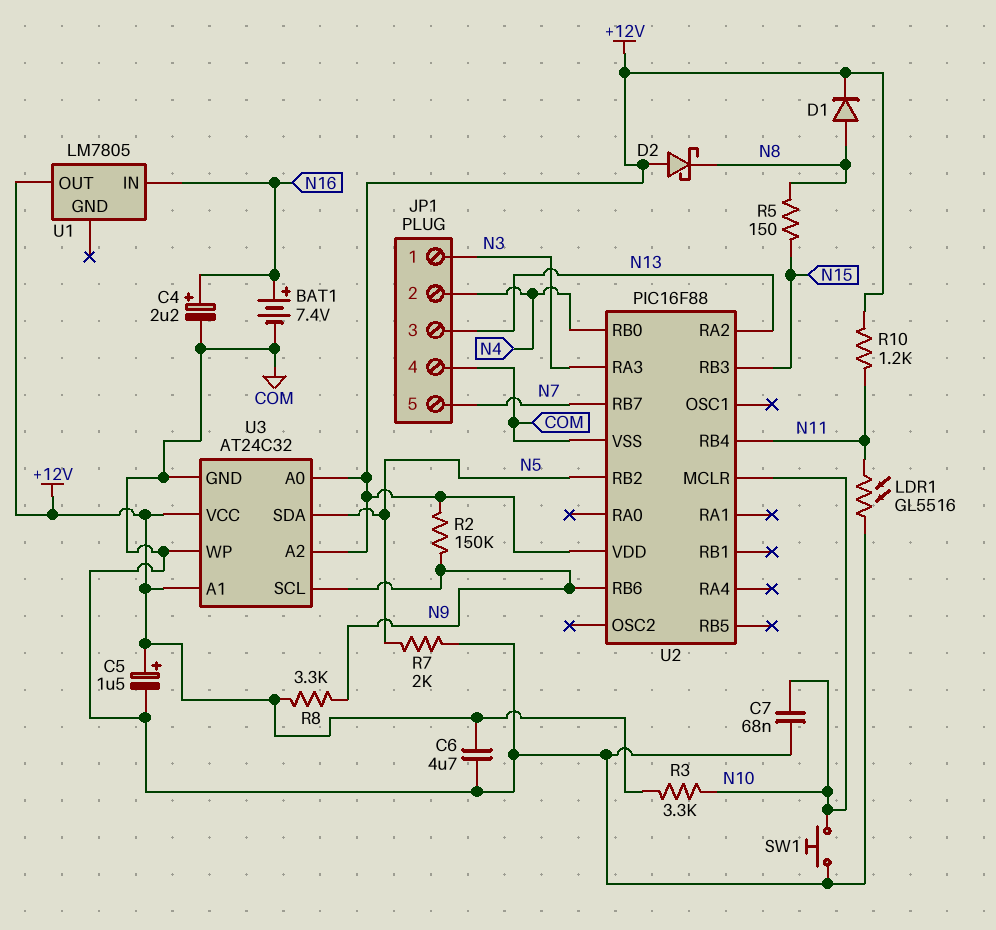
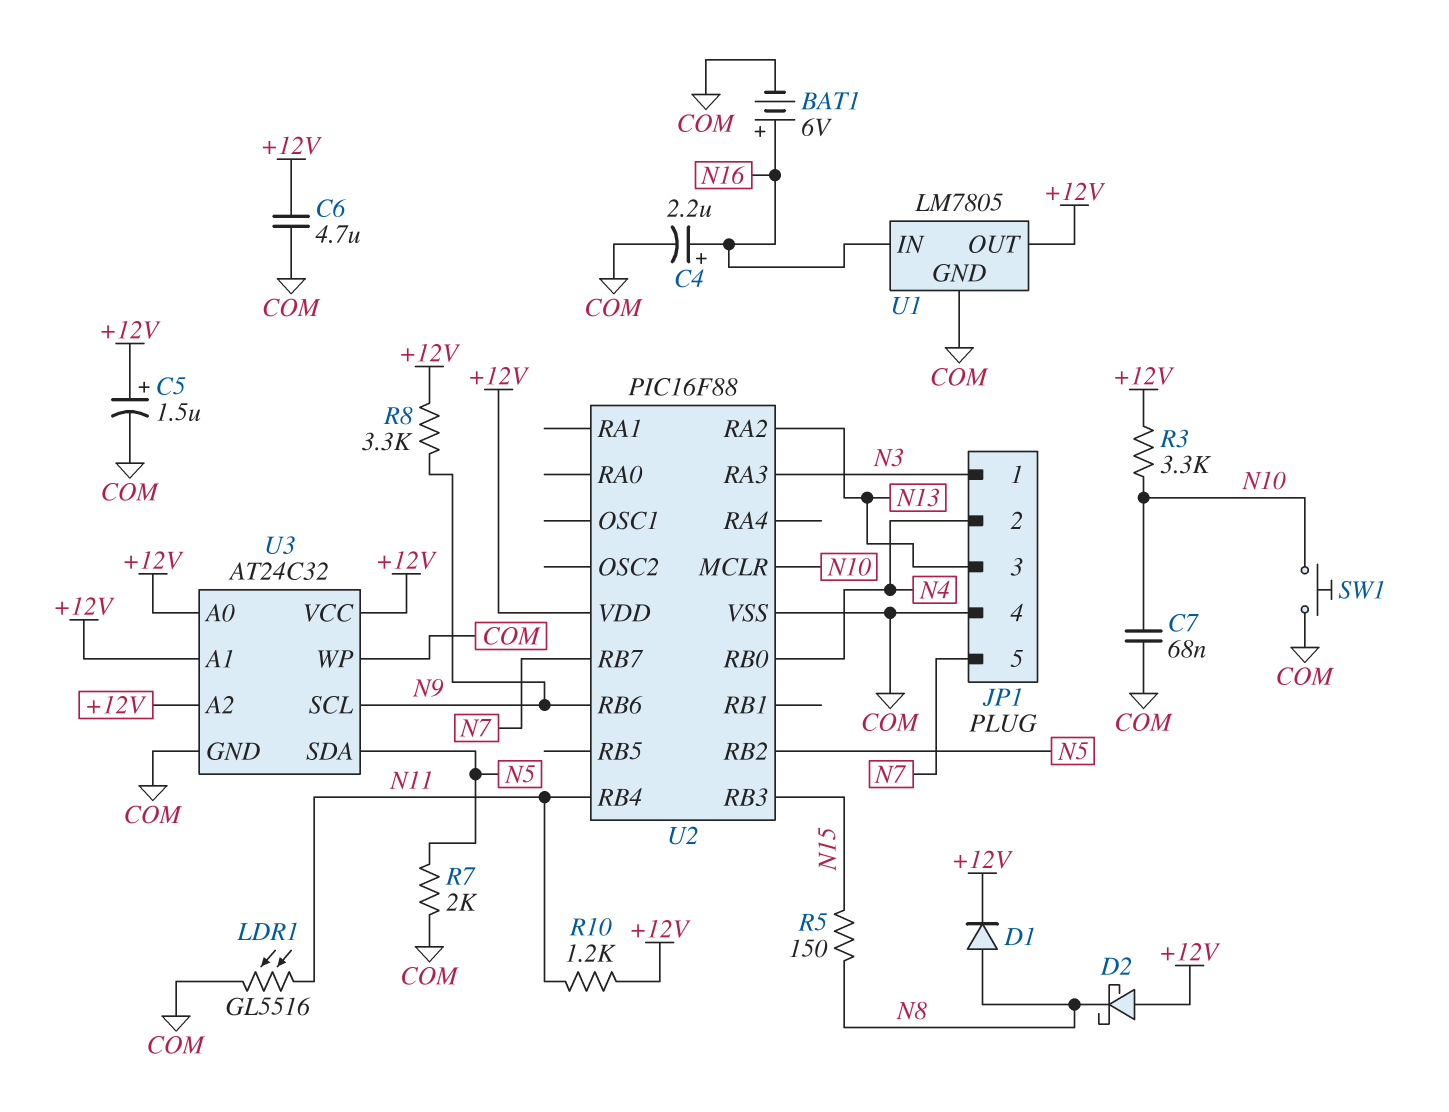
BAT1: 7.4V (plus N16, minus COM) -> 6V (plus N16, minus COM)
R2: 150k (+12V, N9) -> none
U1 pin GND: none -> COM

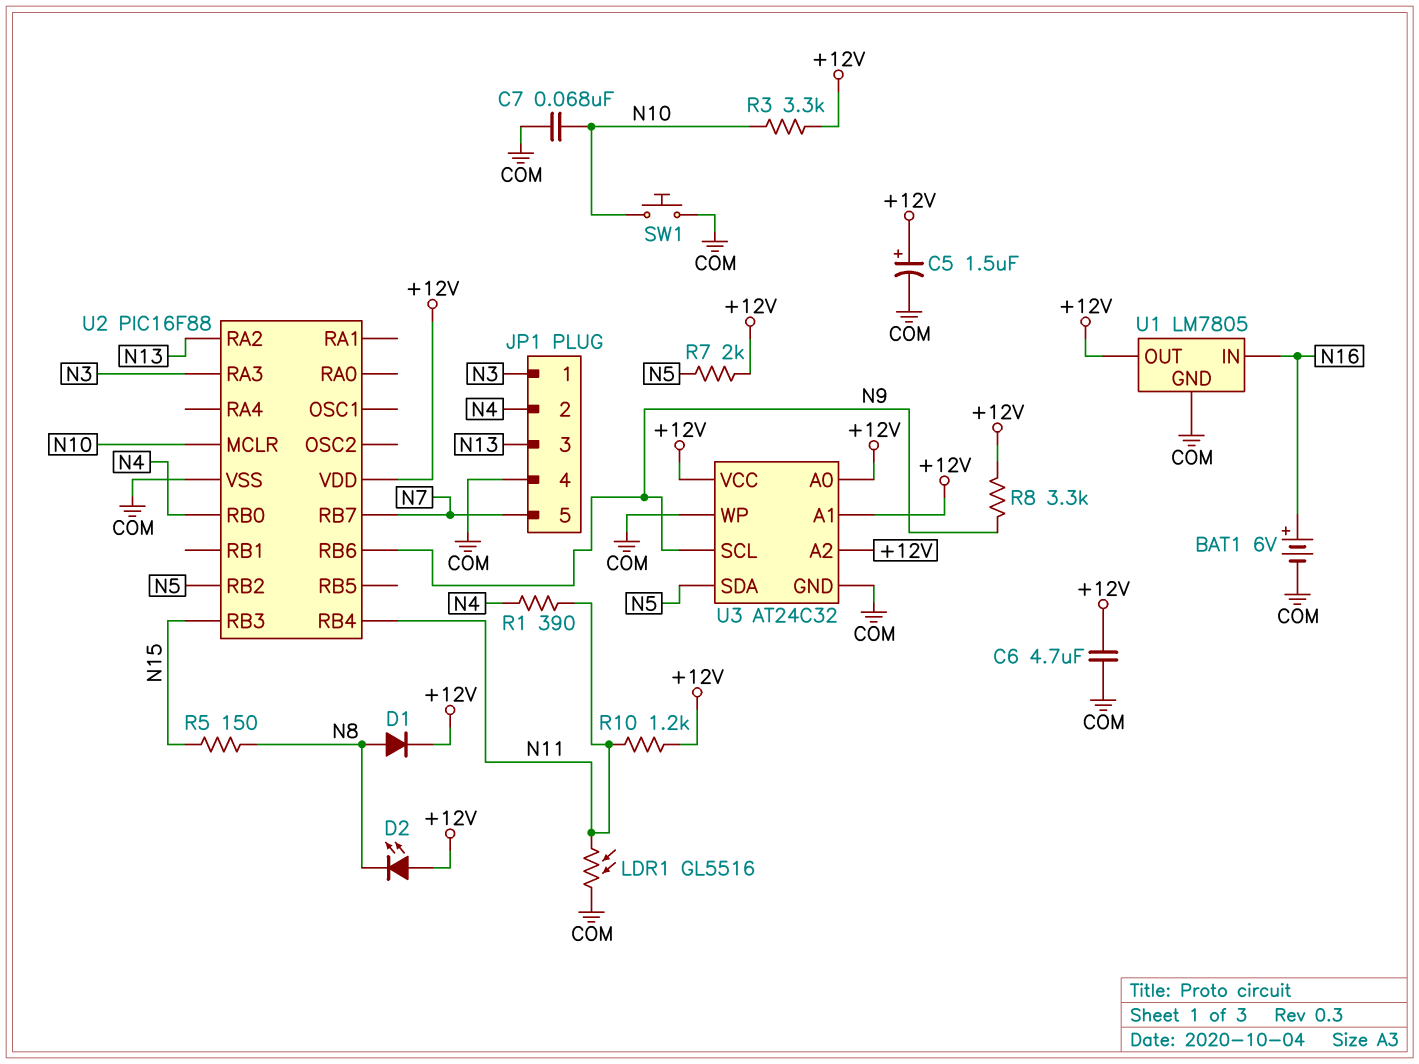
C4: 2.2uF (plus N16, minus COM) -> none
D2: schottky (A +12V, K N8) -> LED (A +12V, K N8)
R1: none -> 390 (N4, N11)
R7: 2k (COM, N5) -> 2k (+12V, N5)

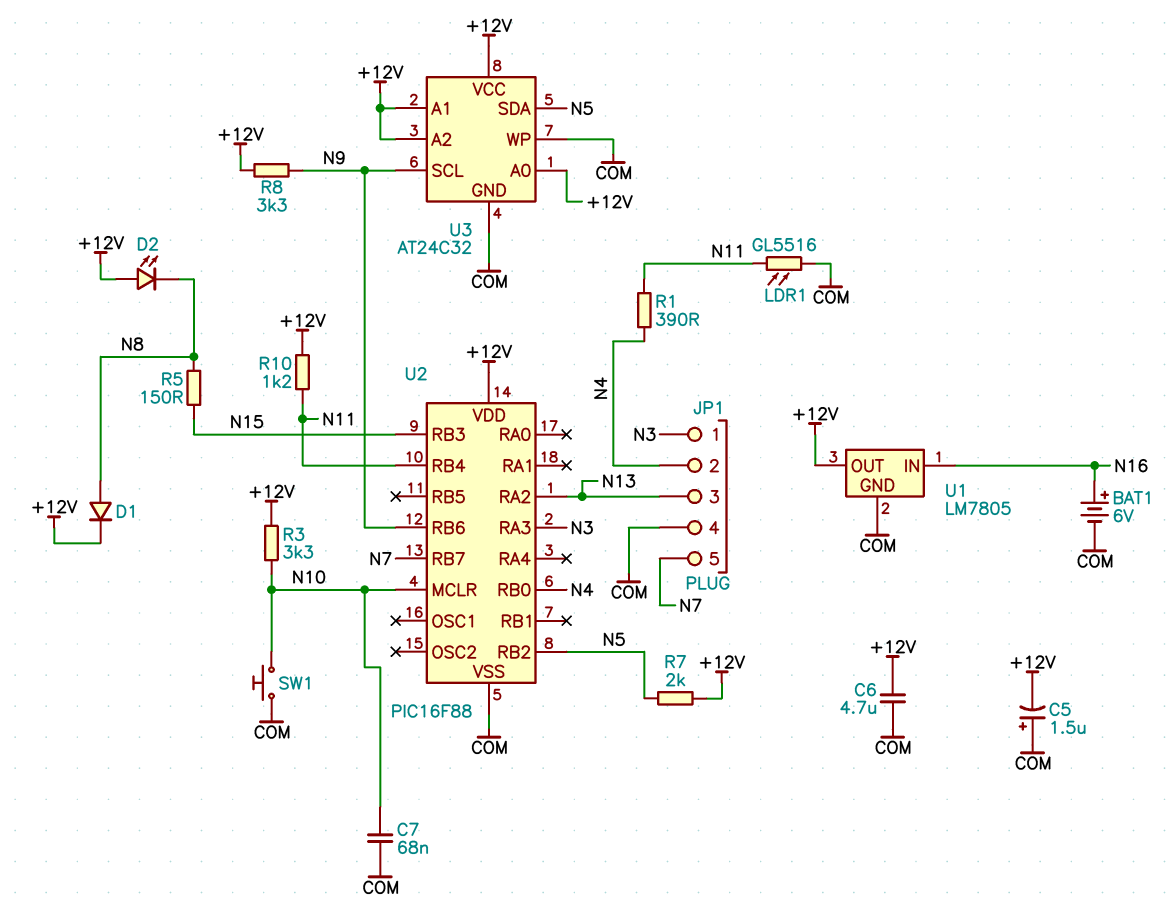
C5: 1.5uF (plus +12V, minus COM) -> 1.5uF (plus COM, minus +12V)

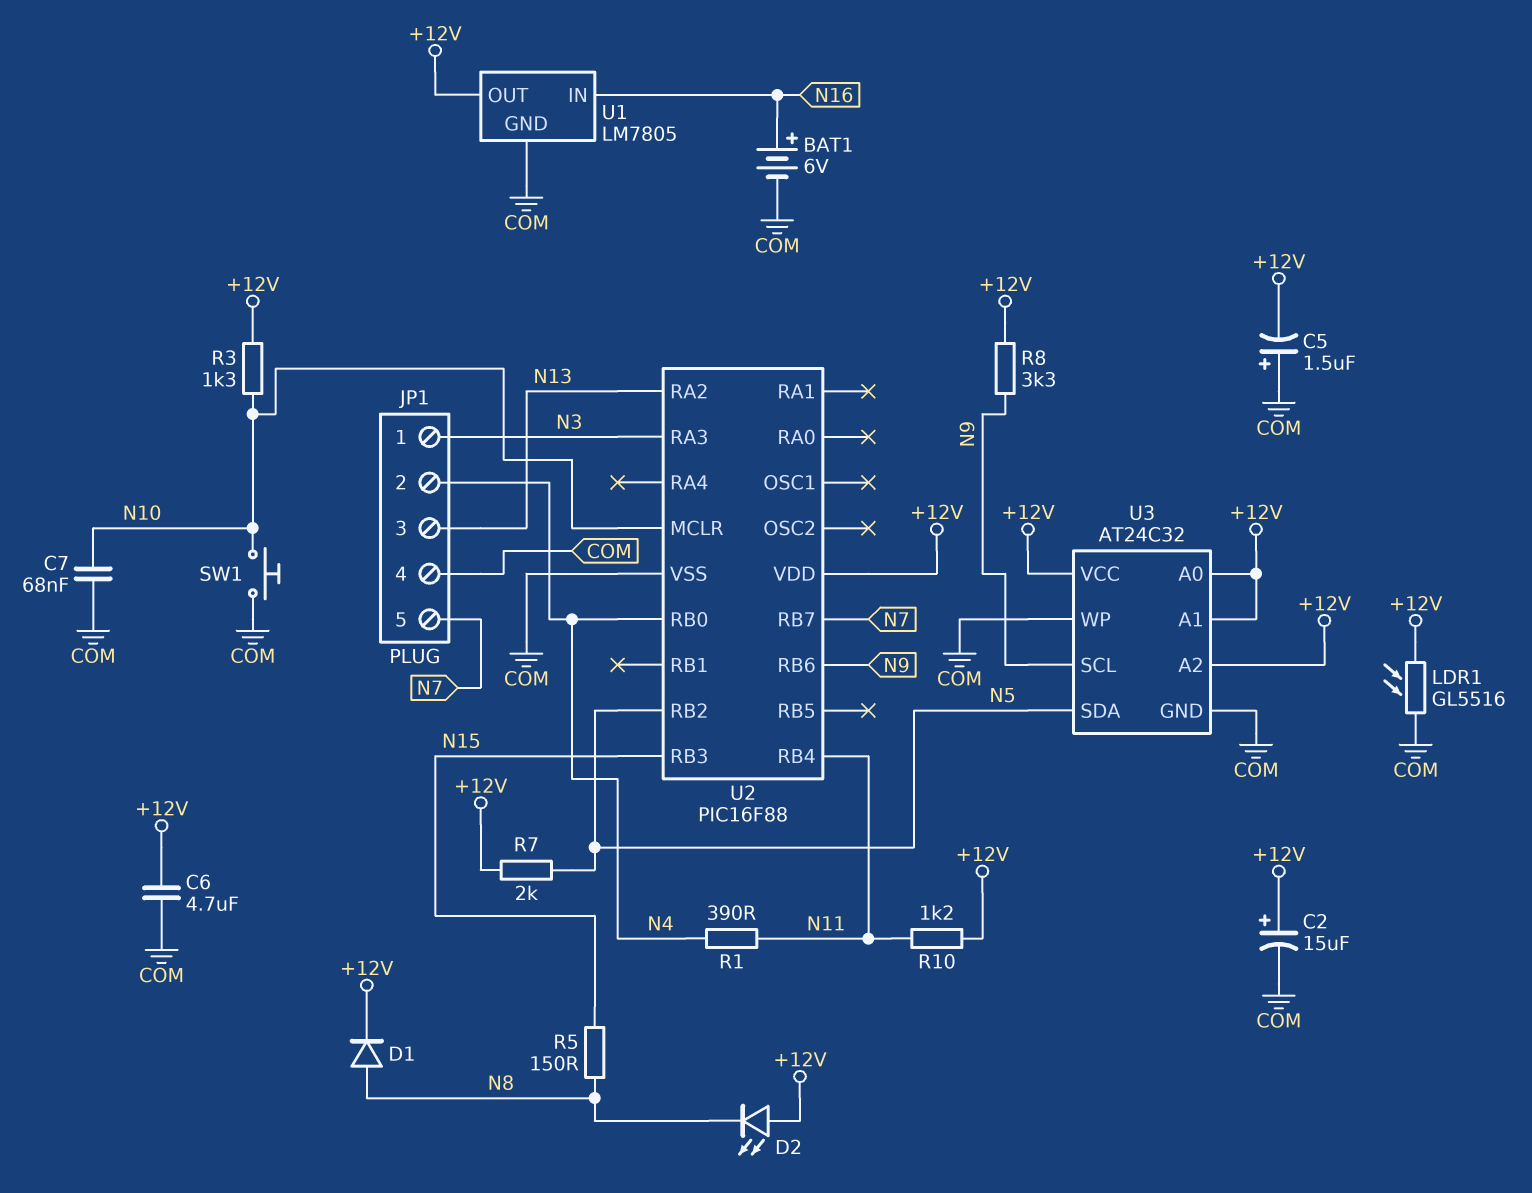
C2: none -> 15uF (plus +12V, minus COM)
LDR1: GL5516 (COM, N11) -> GL5516 (+12V, COM)
R3: 3.3k (+12V, N10) -> 1.3k (+12V, N10)

